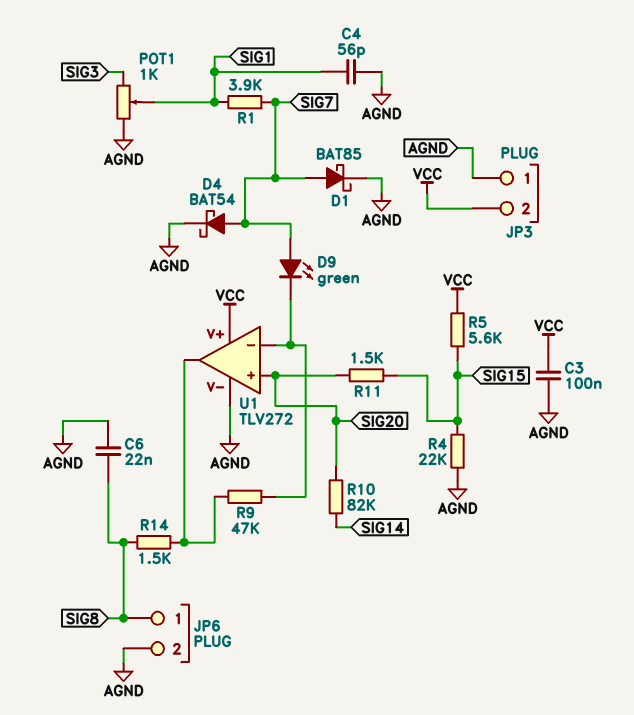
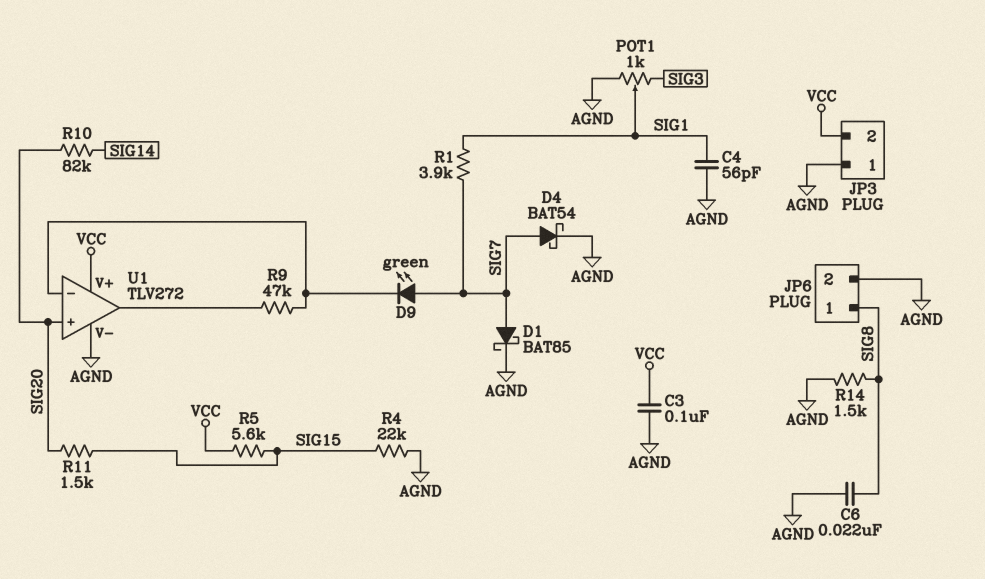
R14: 1.5k (SIG8, U1/out) -> 1.5k (AGND, SIG8)

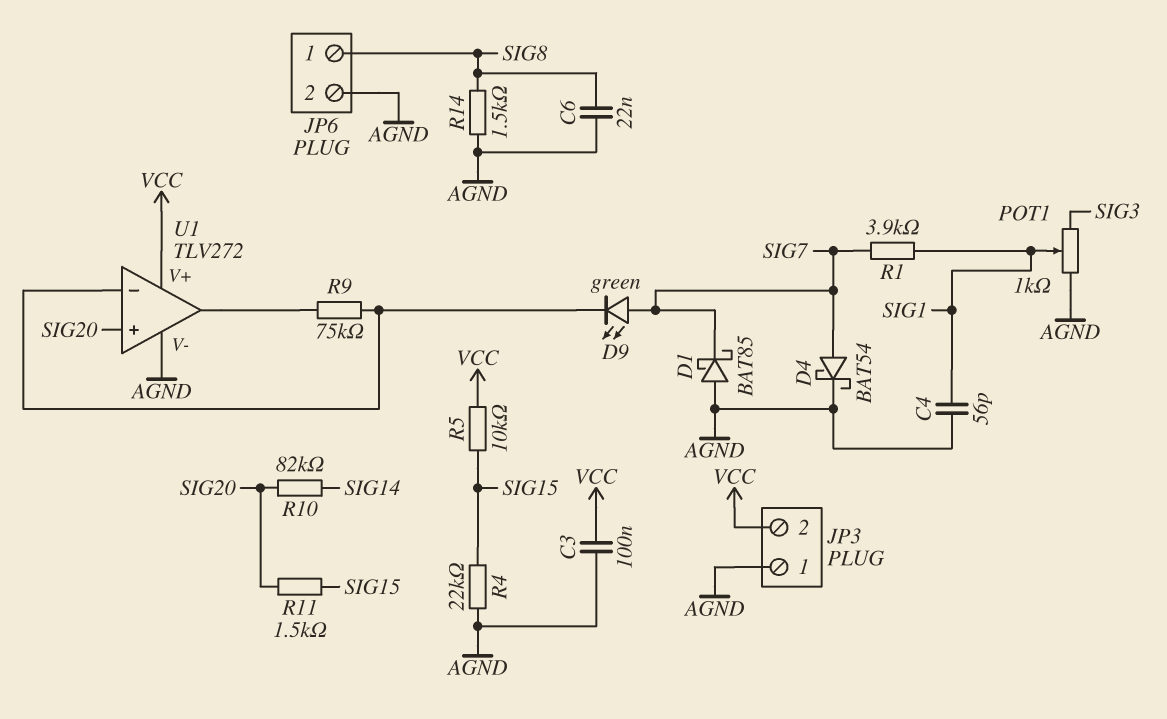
D1: schottky BAT85 (A SIG7, K AGND) -> schottky BAT85 (A AGND, K SIG7)
R5: 5.6k (SIG15, VCC) -> 10k (SIG15, VCC)
R9: 47k (U1/in-, U1/out) -> 75k (U1/in-, U1/out)

